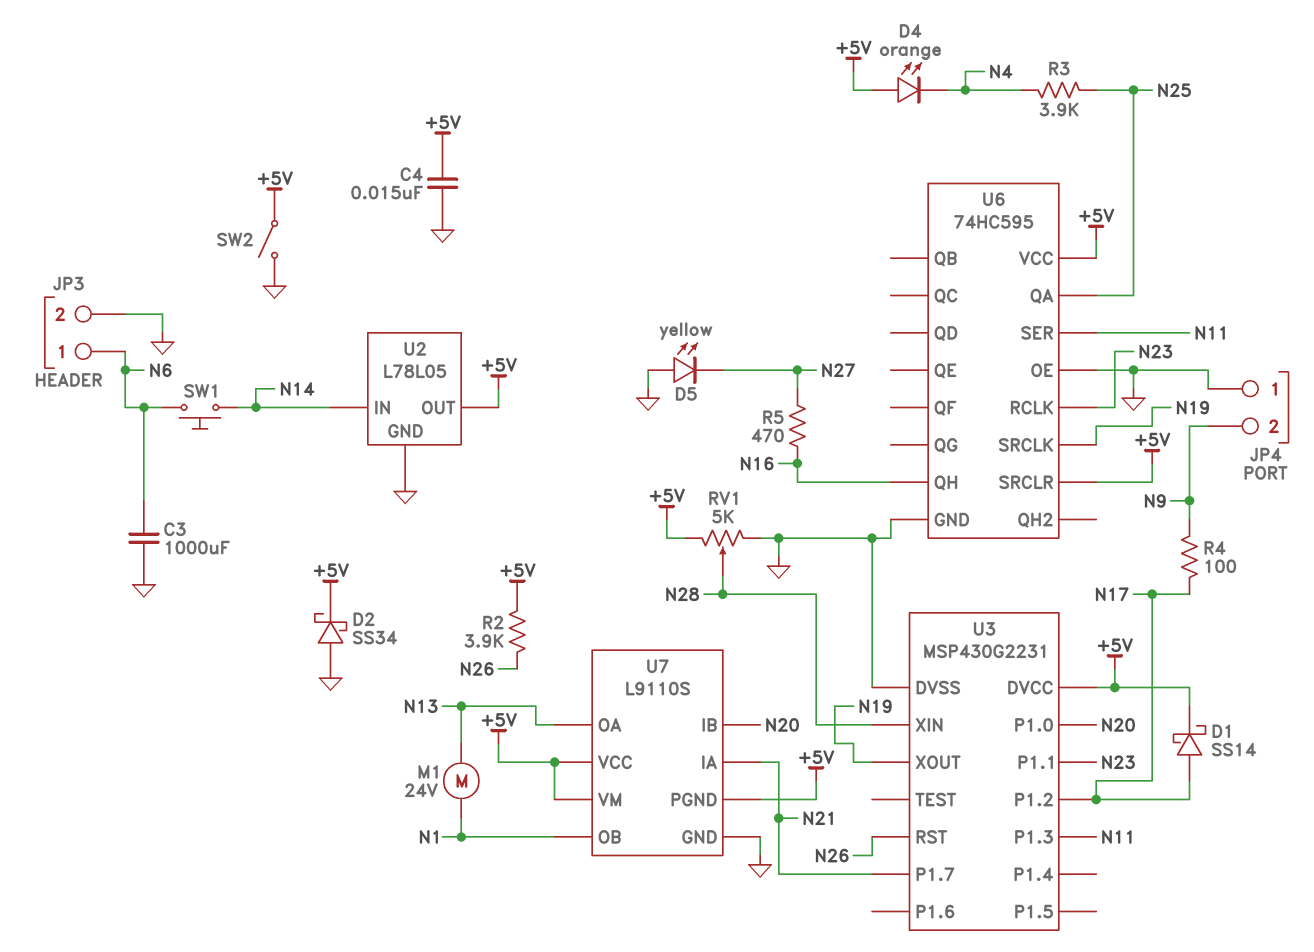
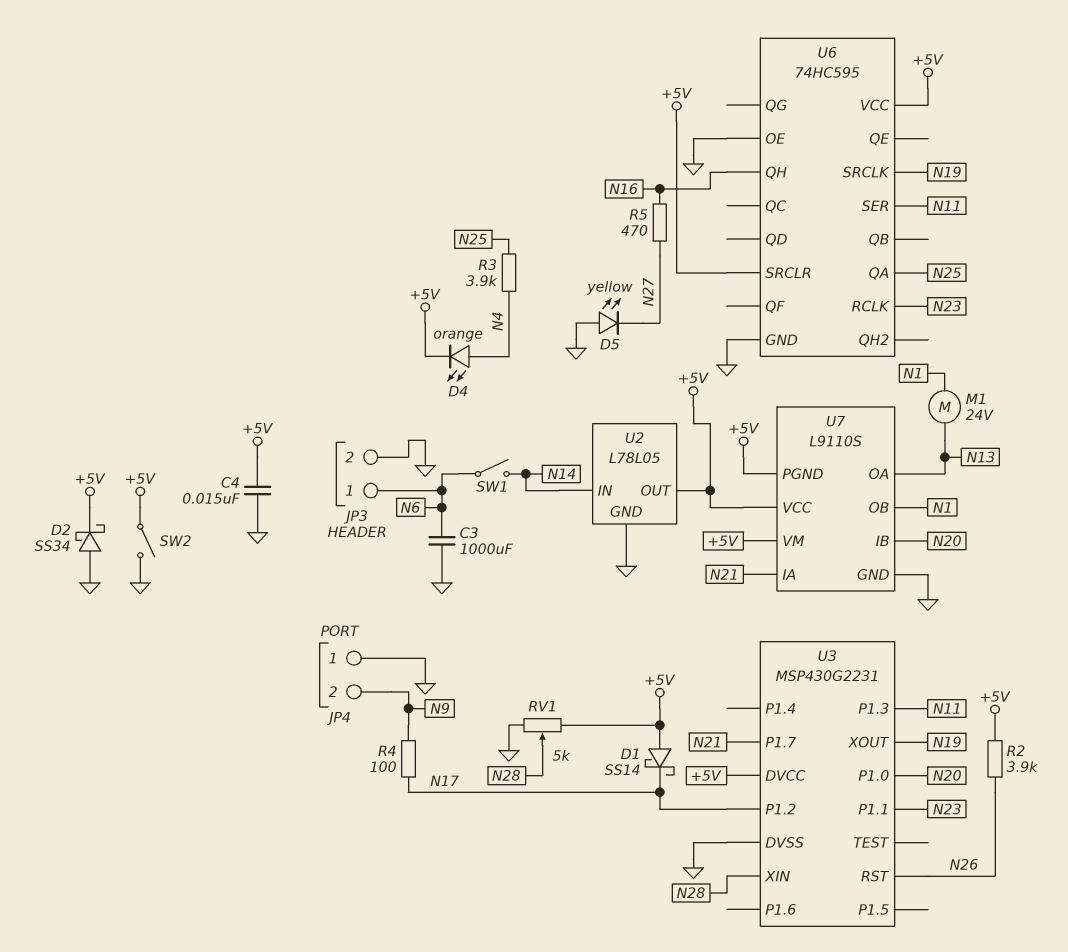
D1: schottky SS14 (A N17, K +5V) -> schottky SS14 (A +5V, K N17)
D4: LED orange (A +5V, K N4) -> LED orange (A N4, K +5V)
SW1: button (N6, N14) -> switch (N6, N14)

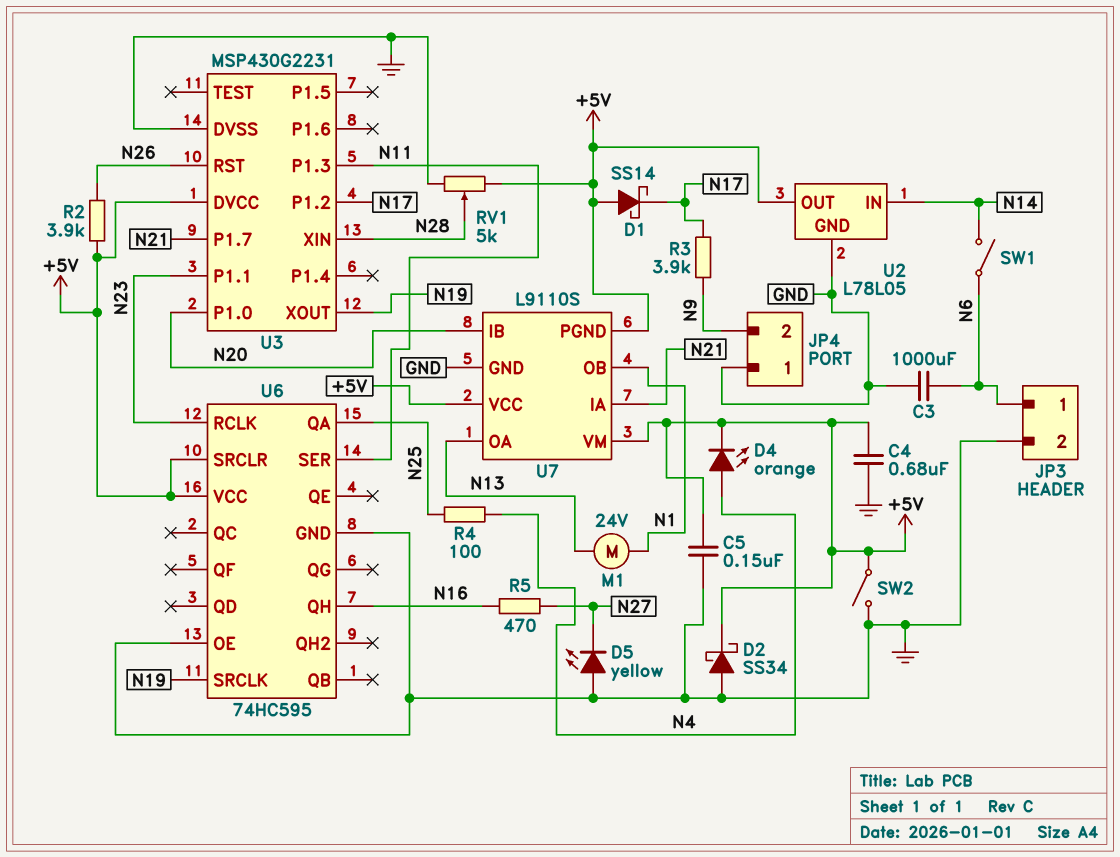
C4: 15nF (+5V, GND) -> 680nF (+5V, GND)
C5: none -> 150nF (+5V, GND)
R3: 3.9k (N4, N25) -> 3.9k (N9, N17)
R4: 100 (N9, N17) -> 100 (N4, N25)

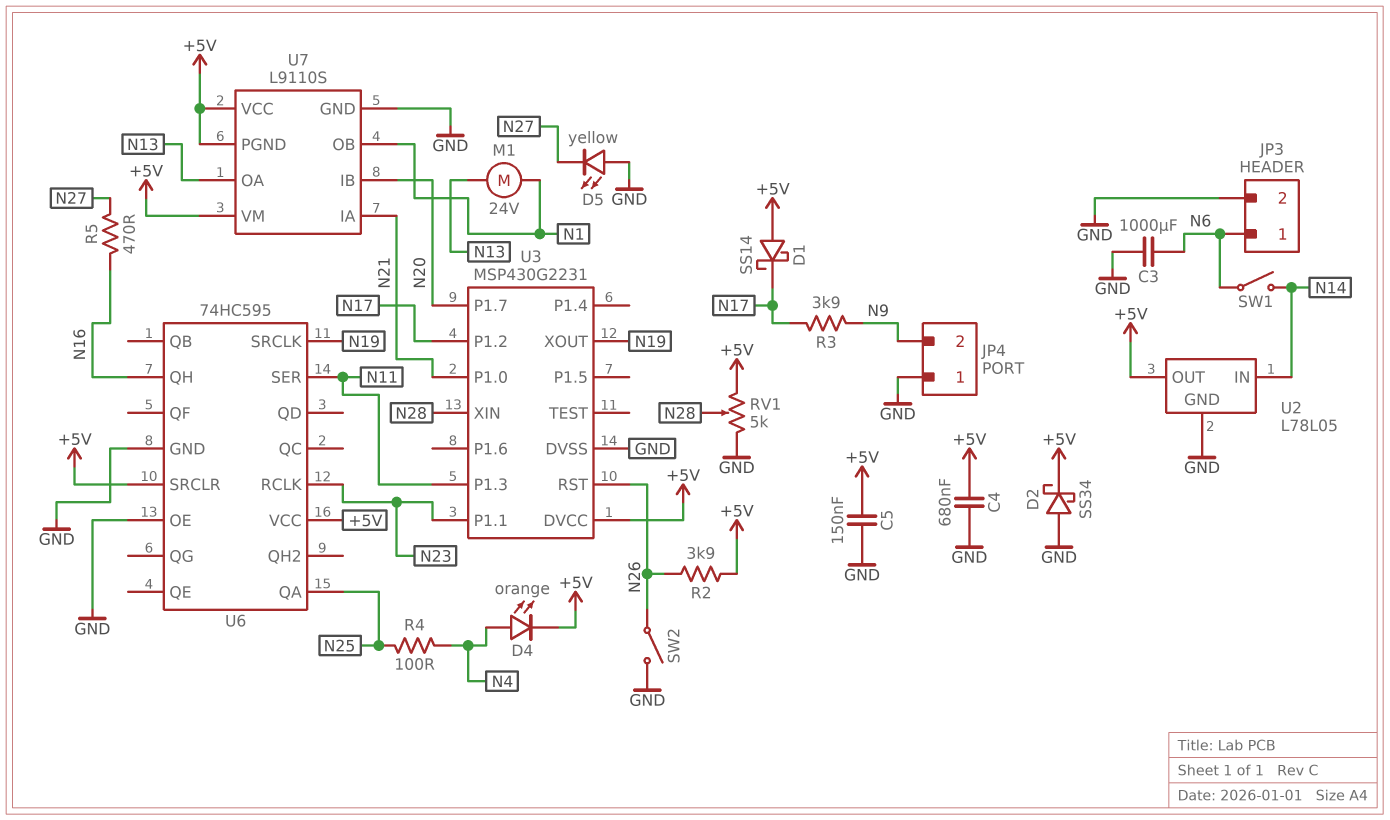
SW2: switch (+5V, GND) -> switch (GND, N26)
U3 pin P1.0: N20 -> N21
U3 pin P1.7: N21 -> N20

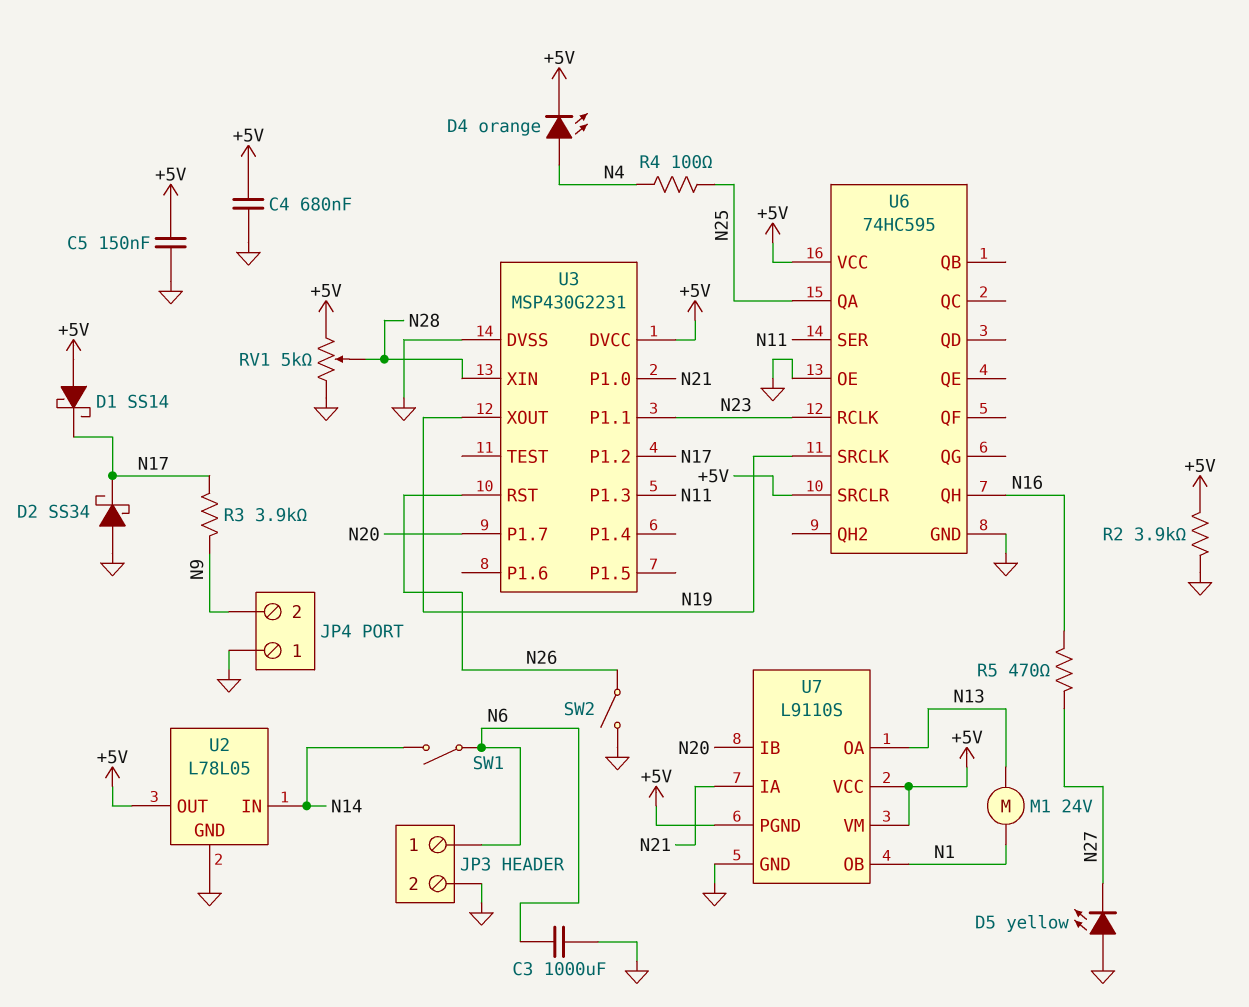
D2: schottky SS34 (A GND, K +5V) -> schottky SS34 (A GND, K N17)
R2: 3.9k (+5V, N26) -> 3.9k (+5V, GND)

